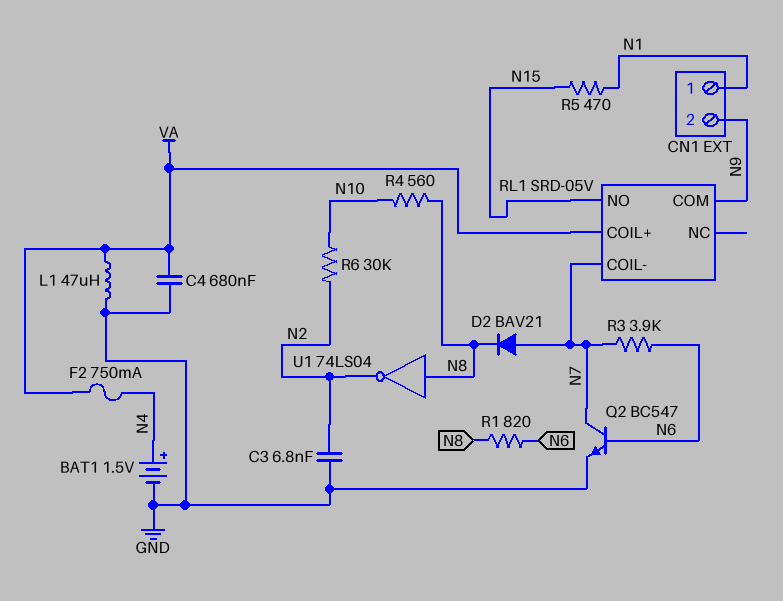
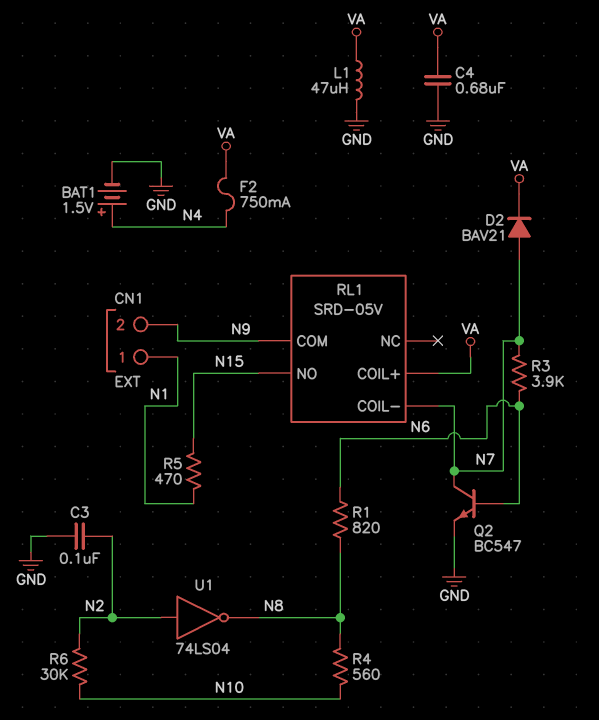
C3: 6.8nF (GND, N2) -> 100nF (GND, N2)
D2: diode BAV21 (A N7, K N8) -> diode BAV21 (A N7, K VA)
U1: NOT 74LS04 (in N8, out N2) -> NOT 74LS04 (in N2, out N8)

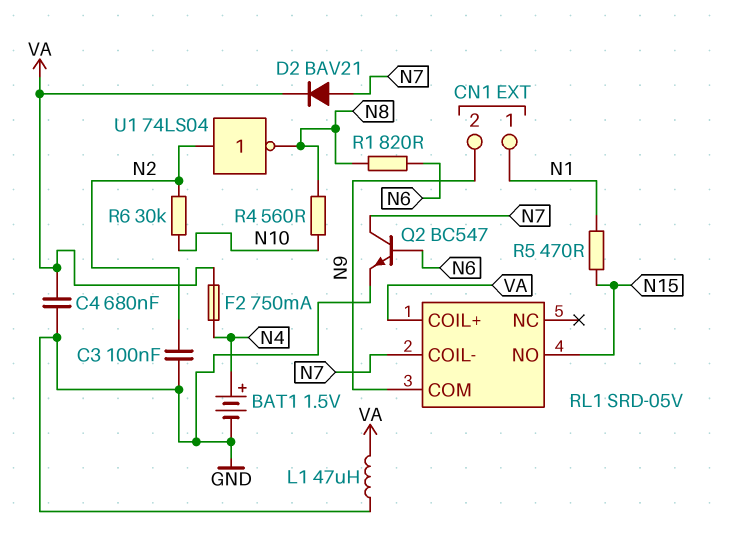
R3: 3.9k (N6, N7) -> none

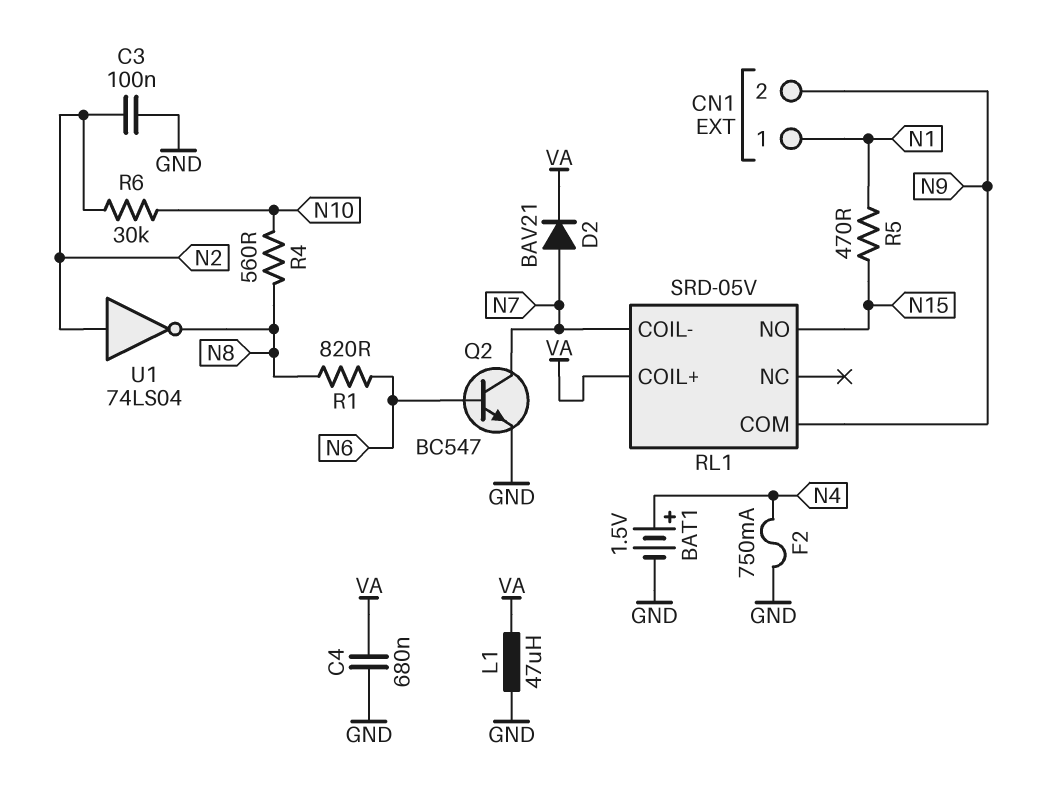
F2: 750mA (N4, VA) -> 750mA (GND, N4)

